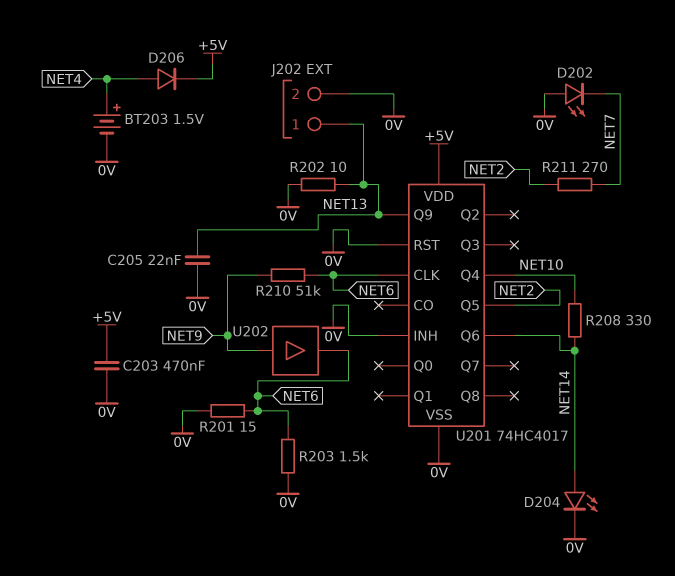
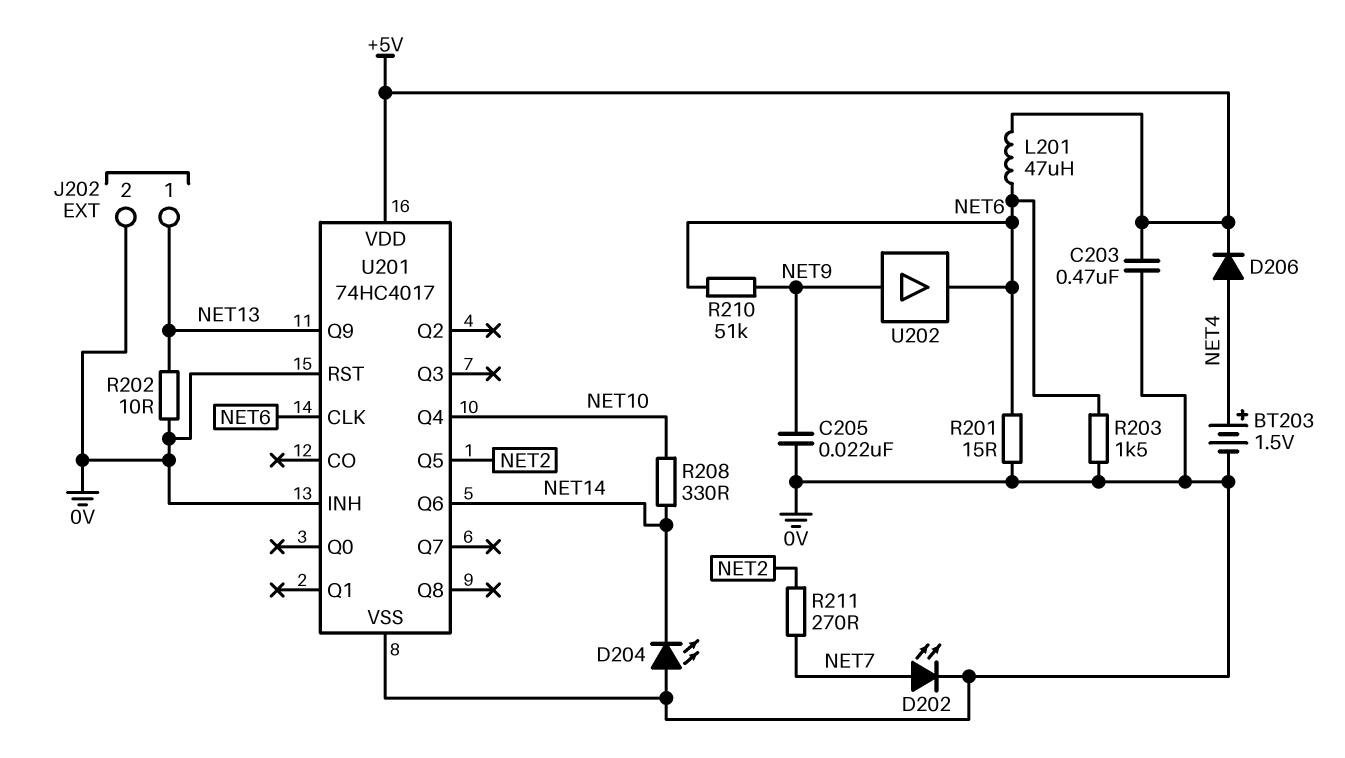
C205: 22nF (0V, NET13) -> 22nF (0V, NET9)
D202: LED (A 0V, K NET7) -> LED (A NET7, K 0V)
D204: LED (A NET14, K 0V) -> LED (A 0V, K NET14)
L201: none -> 47uH (+5V, NET6)

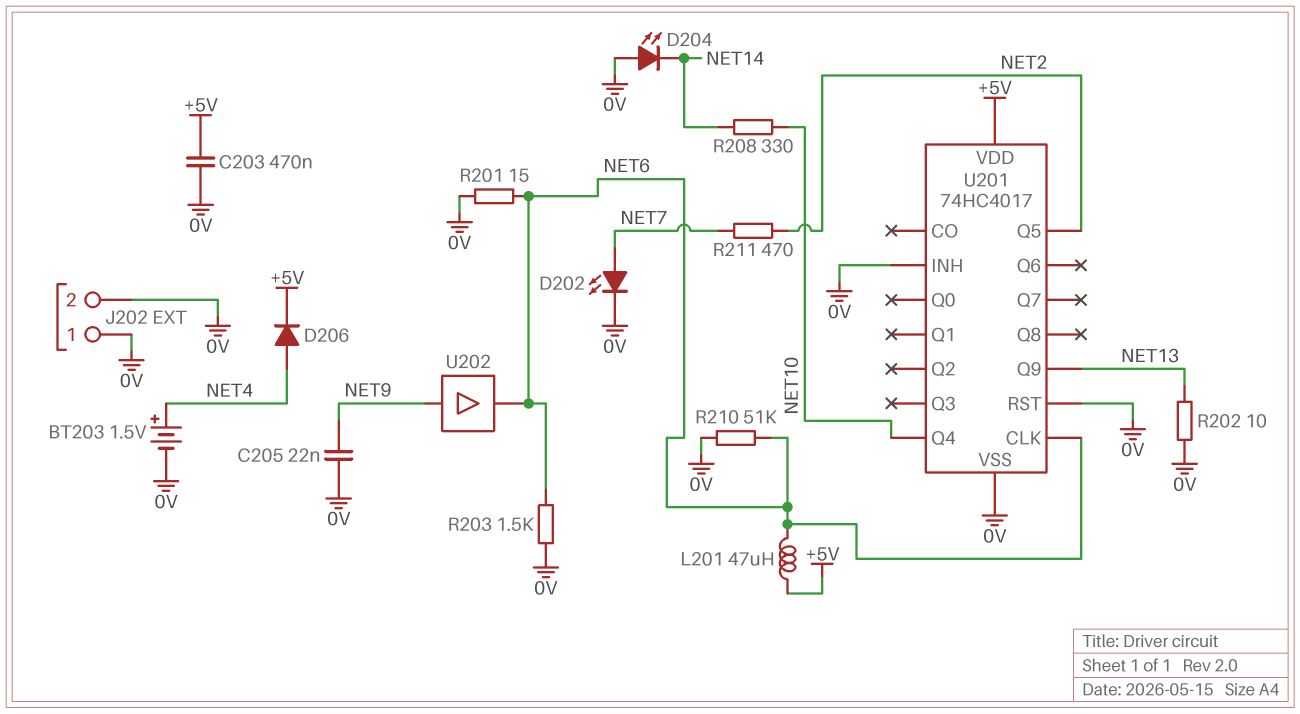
J202 pin 1: NET13 -> 0V
R210: 51k (NET6, NET9) -> 51k (0V, NET6)
R211: 270 (NET2, NET7) -> 470 (NET2, NET7)
U201 pin Q6: NET14 -> none

